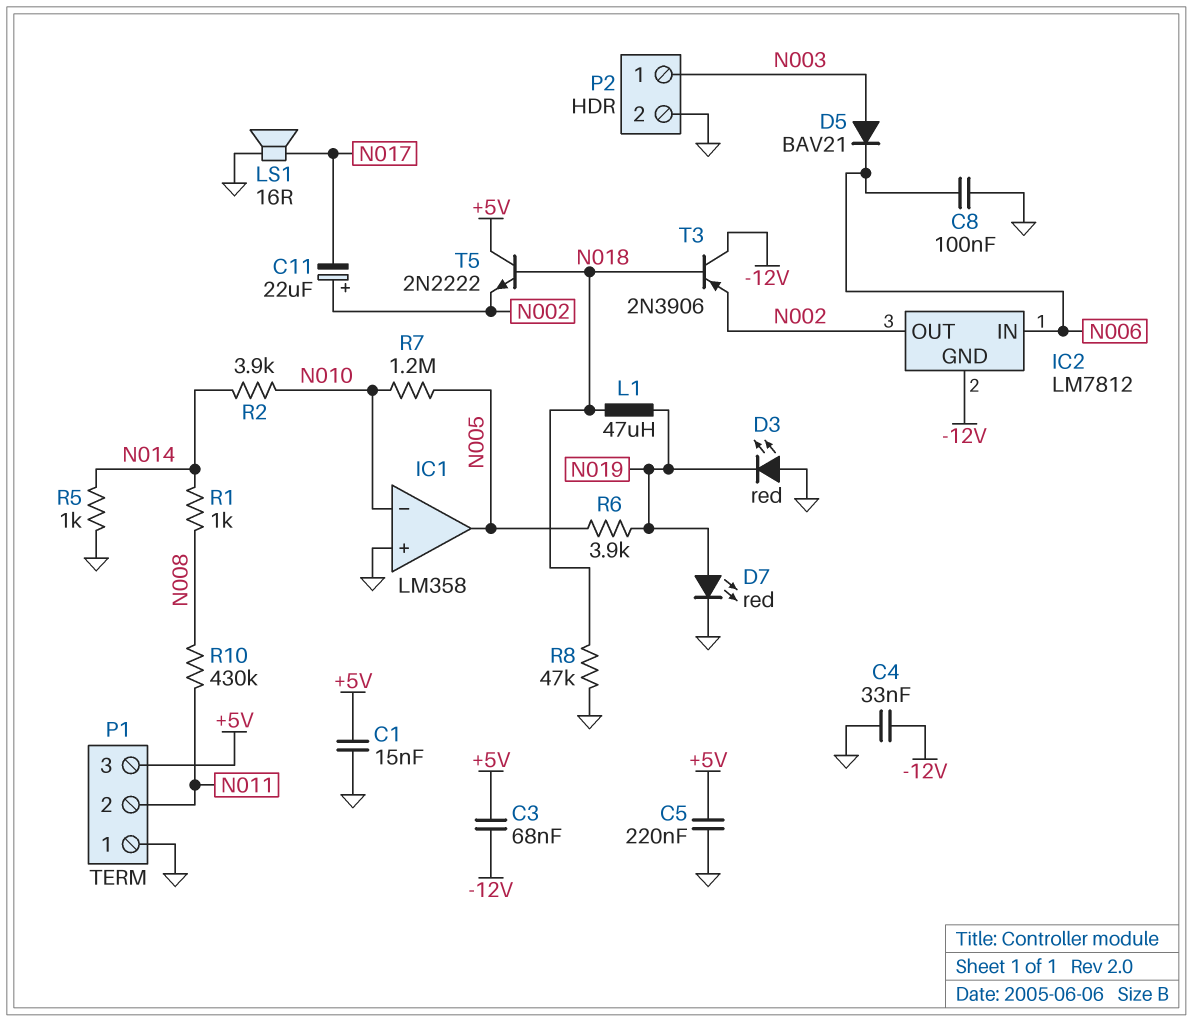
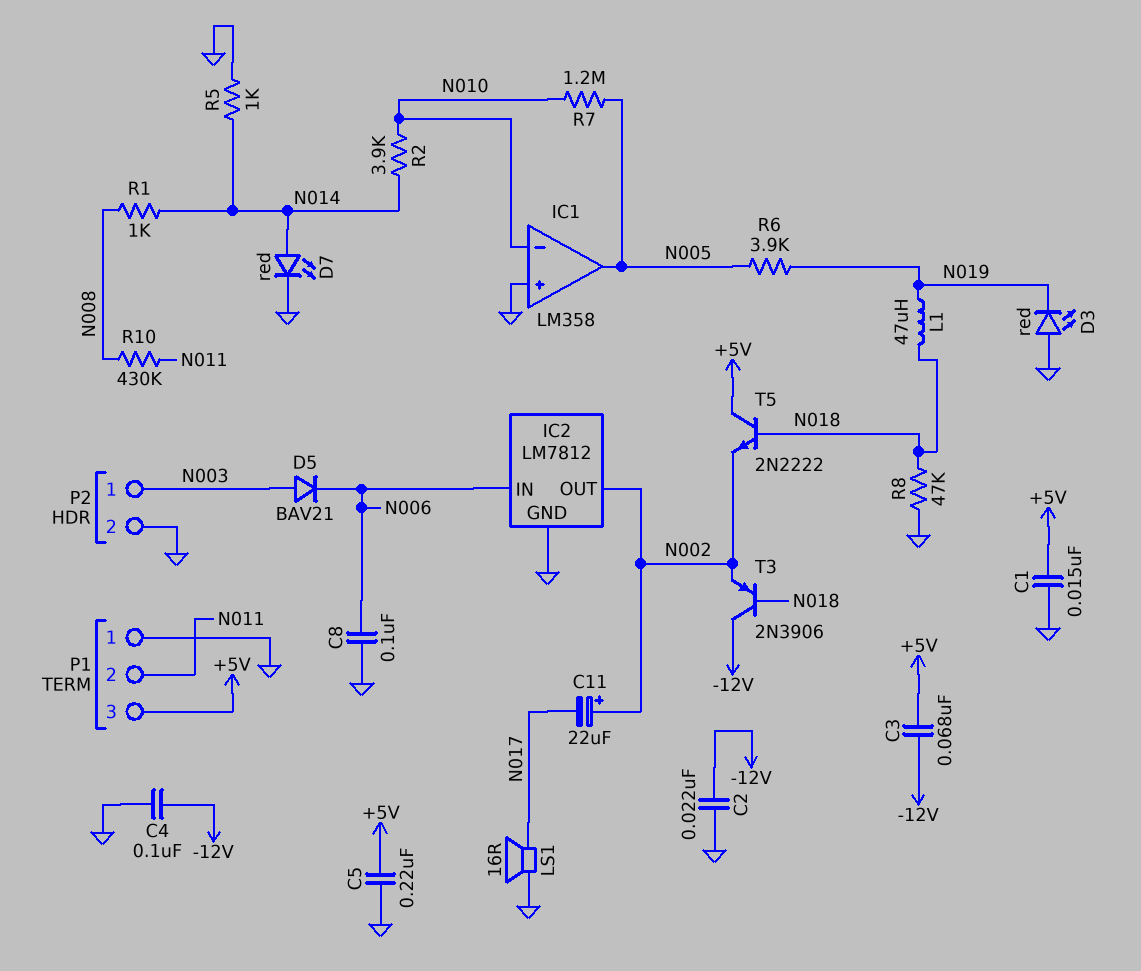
C2: none -> 22nF (-12V, GND)
C4: 33nF (-12V, GND) -> 100nF (-12V, GND)
D7: LED red (A N019, K GND) -> LED red (A N014, K GND)
IC2 pin GND: -12V -> GND

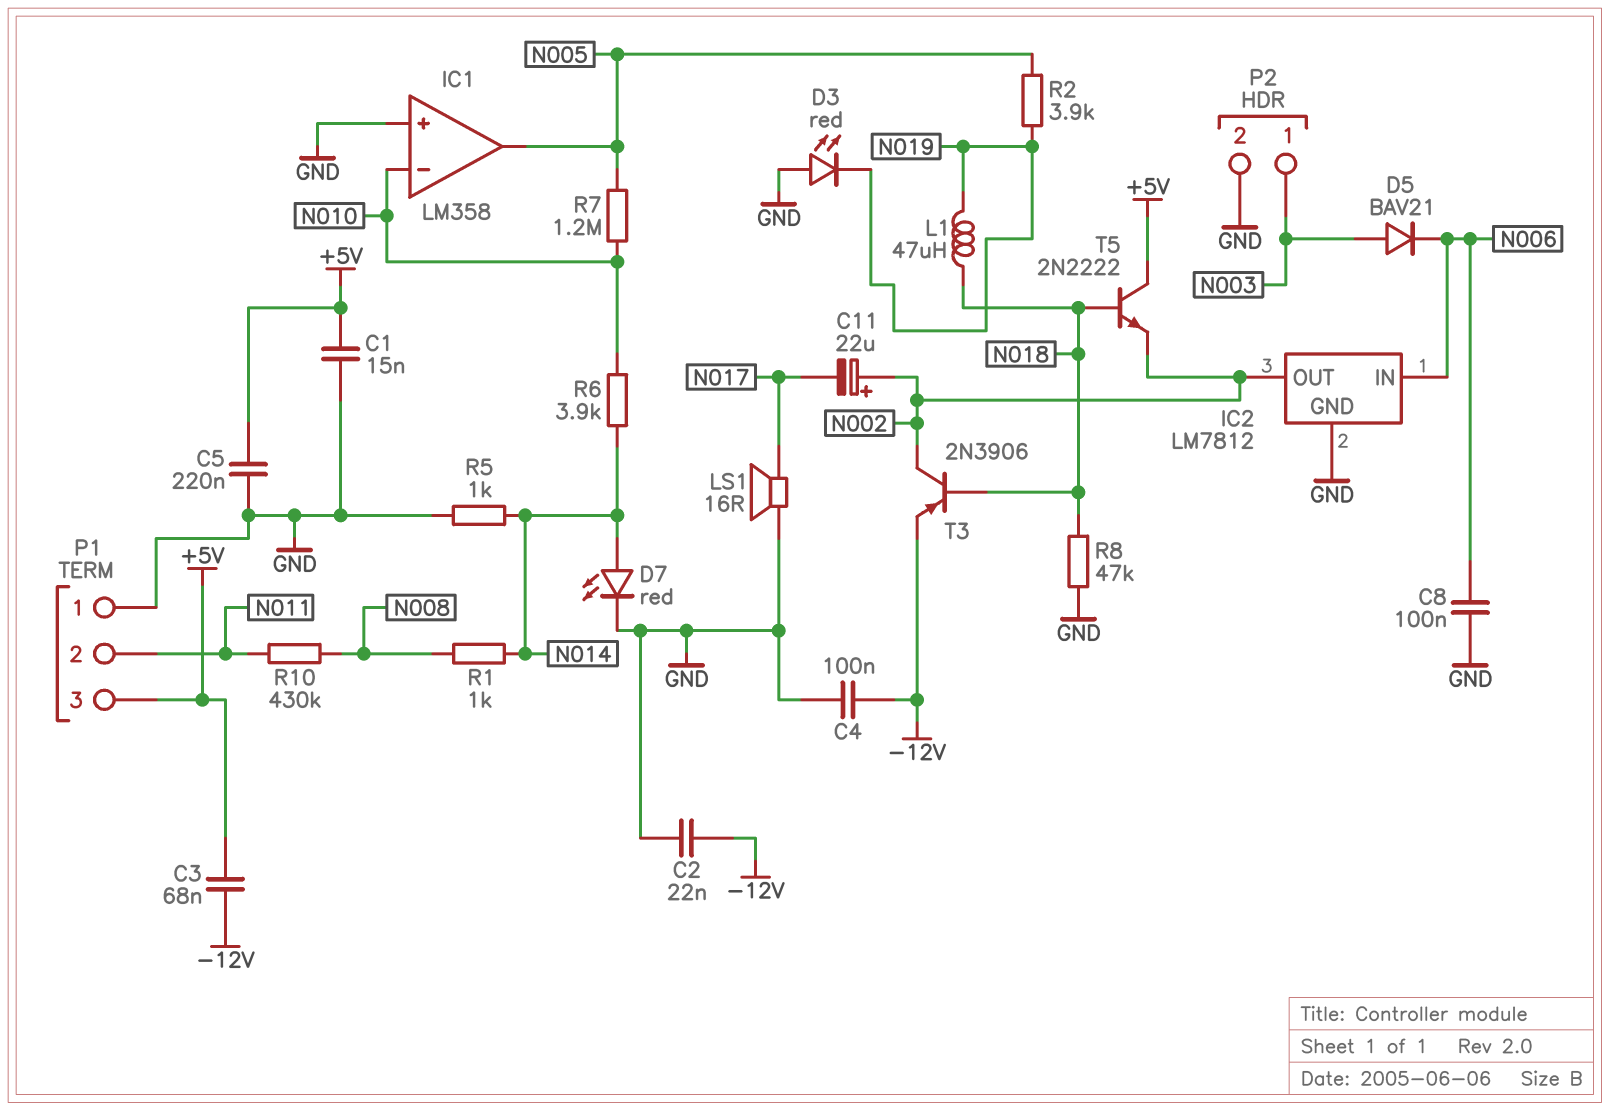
R2: 3.9k (N010, N014) -> 3.9k (N005, N019)
R6: 3.9k (N005, N019) -> 3.9k (N010, N014)
T3: PNP 2N3906 (B N018, C -12V, E N002) -> PNP 2N3906 (B N018, C N002, E -12V)

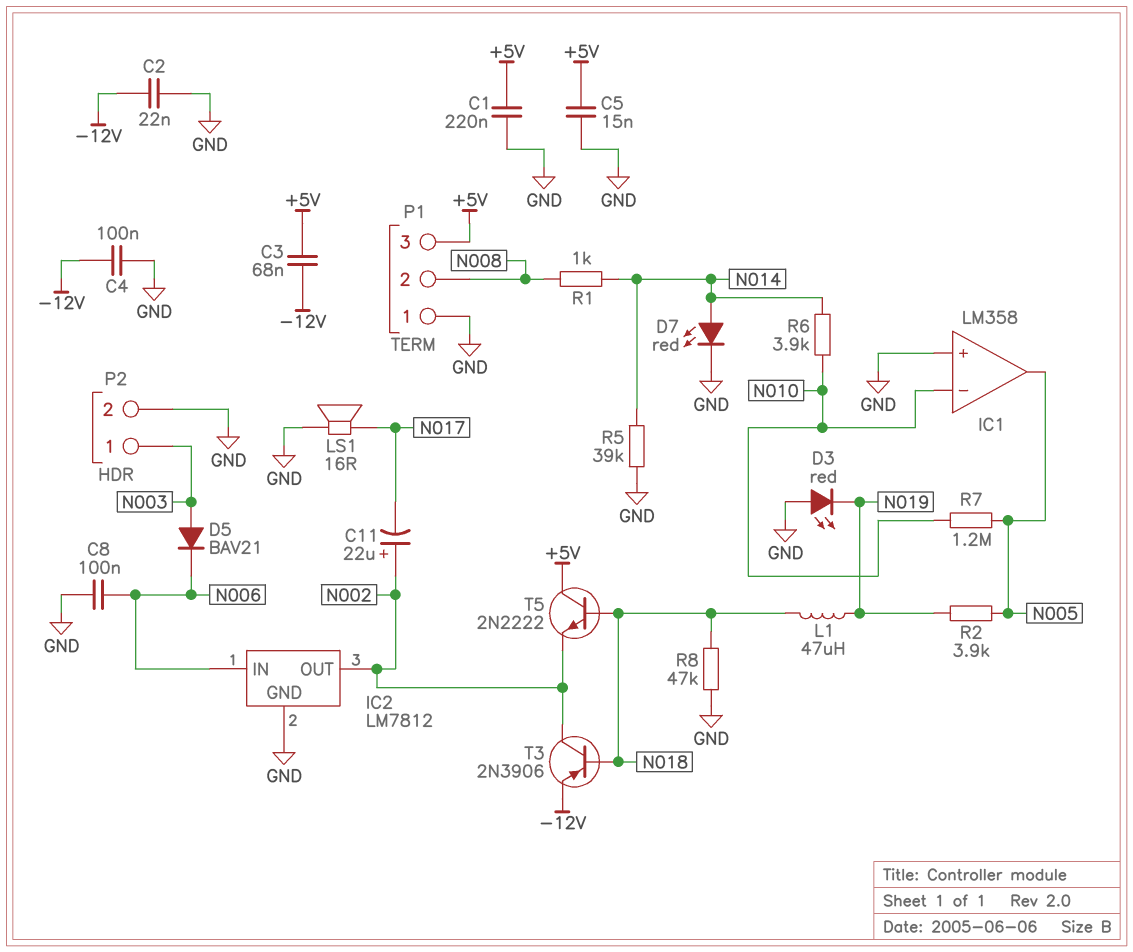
C1: 15nF (+5V, GND) -> 220nF (+5V, GND)
C5: 220nF (+5V, GND) -> 15nF (+5V, GND)
P1 pin 2: N011 -> N008
R5: 1k (GND, N014) -> 39k (GND, N014)
R10: 430k (N008, N011) -> none

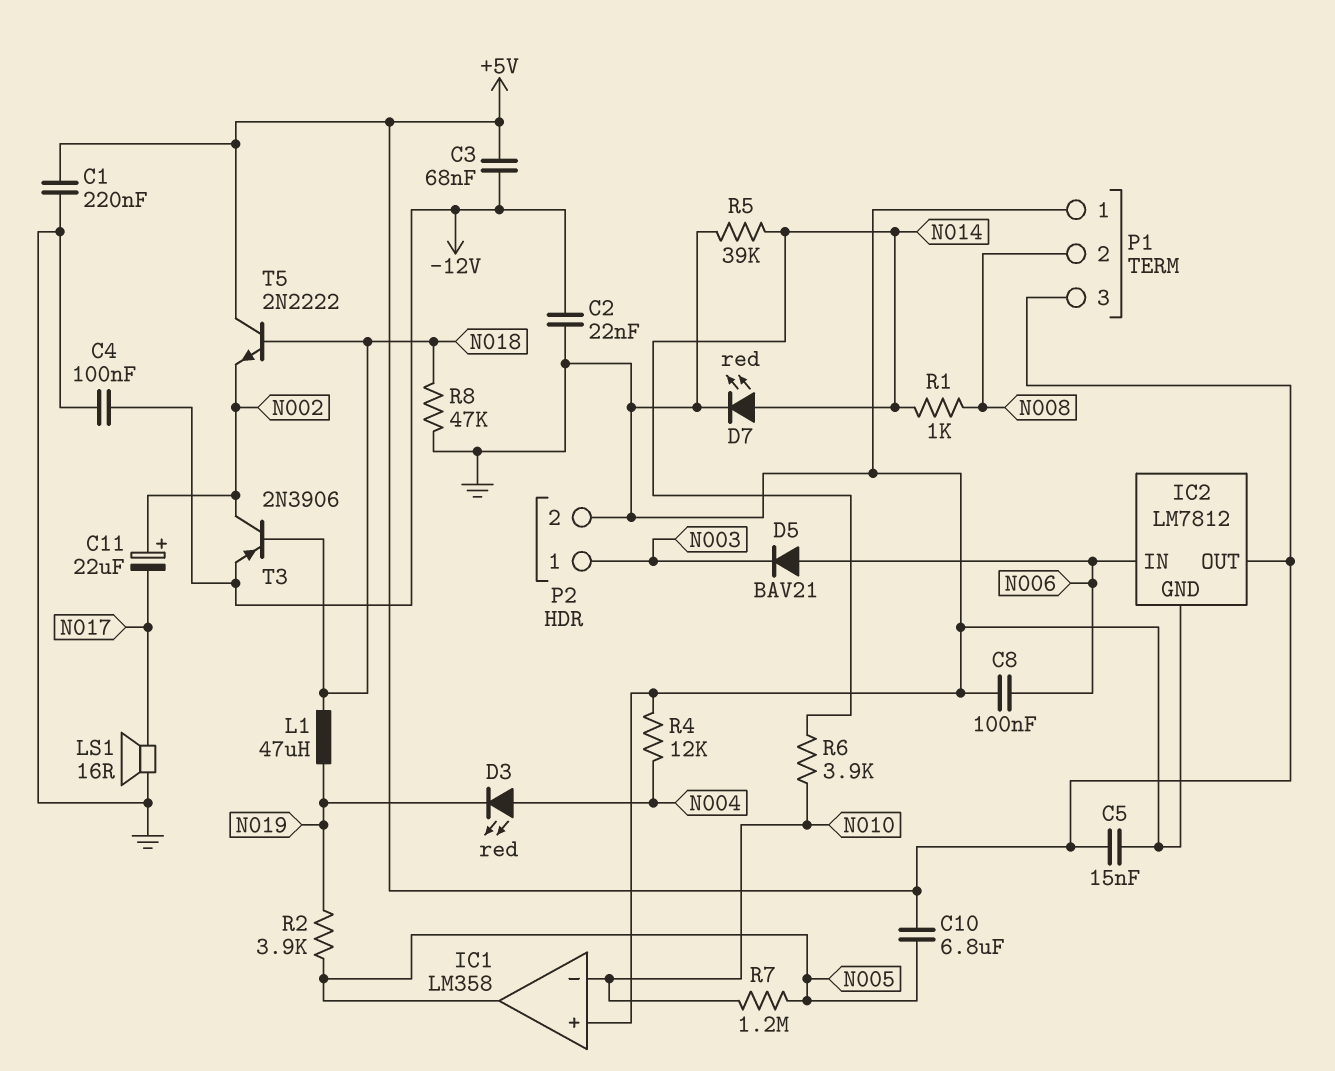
C10: none -> 6.8uF (+5V, N005)
D3: LED red (A GND, K N019) -> LED red (A N004, K N019)
D5: diode BAV21 (A N003, K N006) -> diode BAV21 (A N006, K N003)
IC2 pin OUT: N002 -> +5V
R4: none -> 12k (GND, N004)

